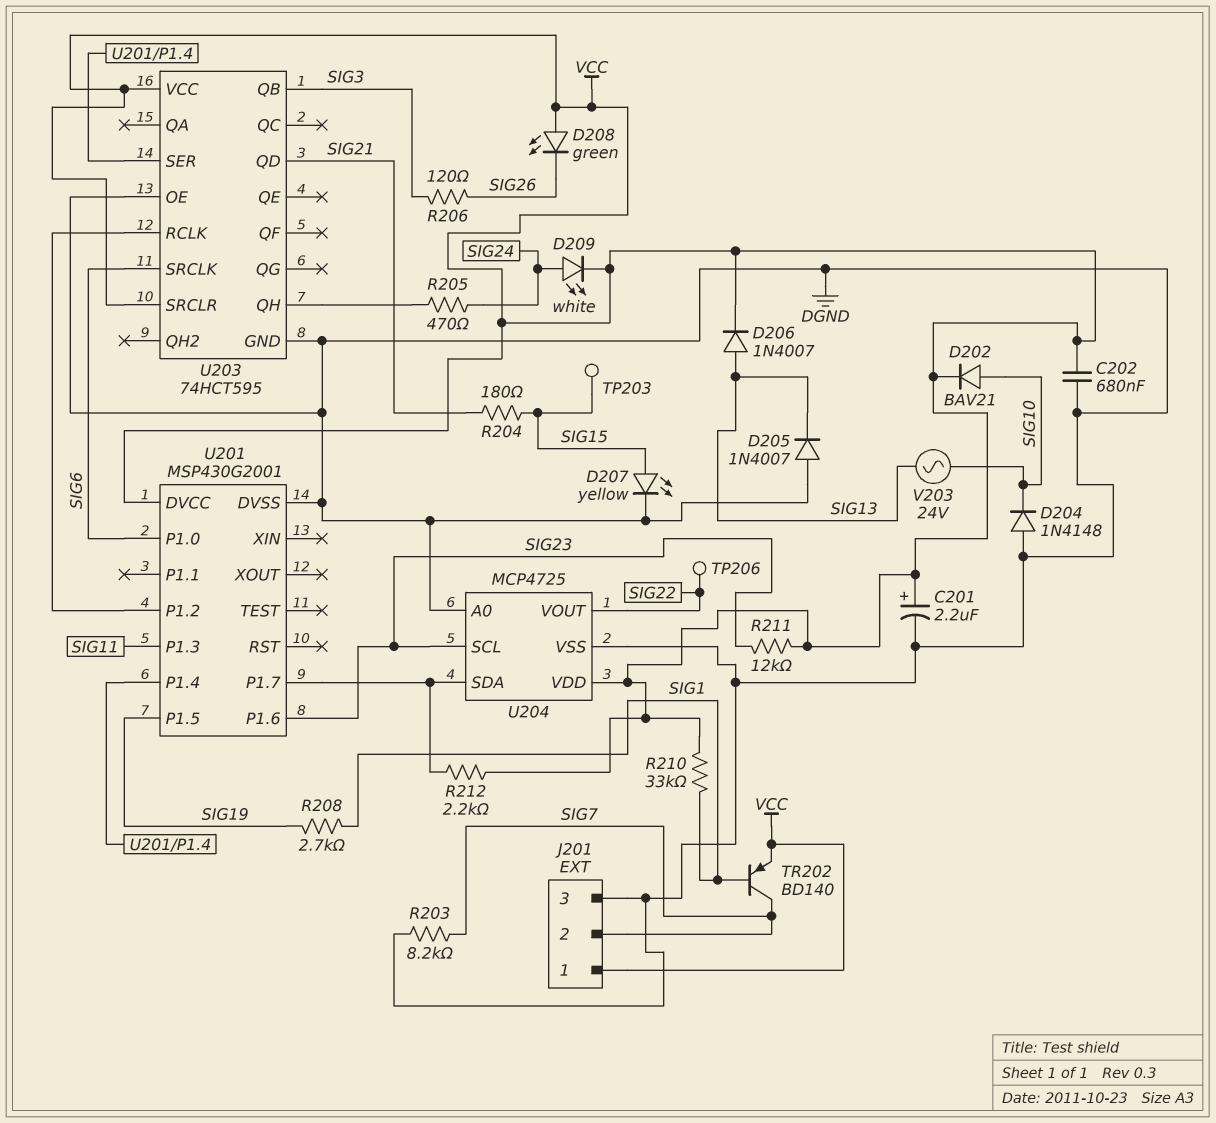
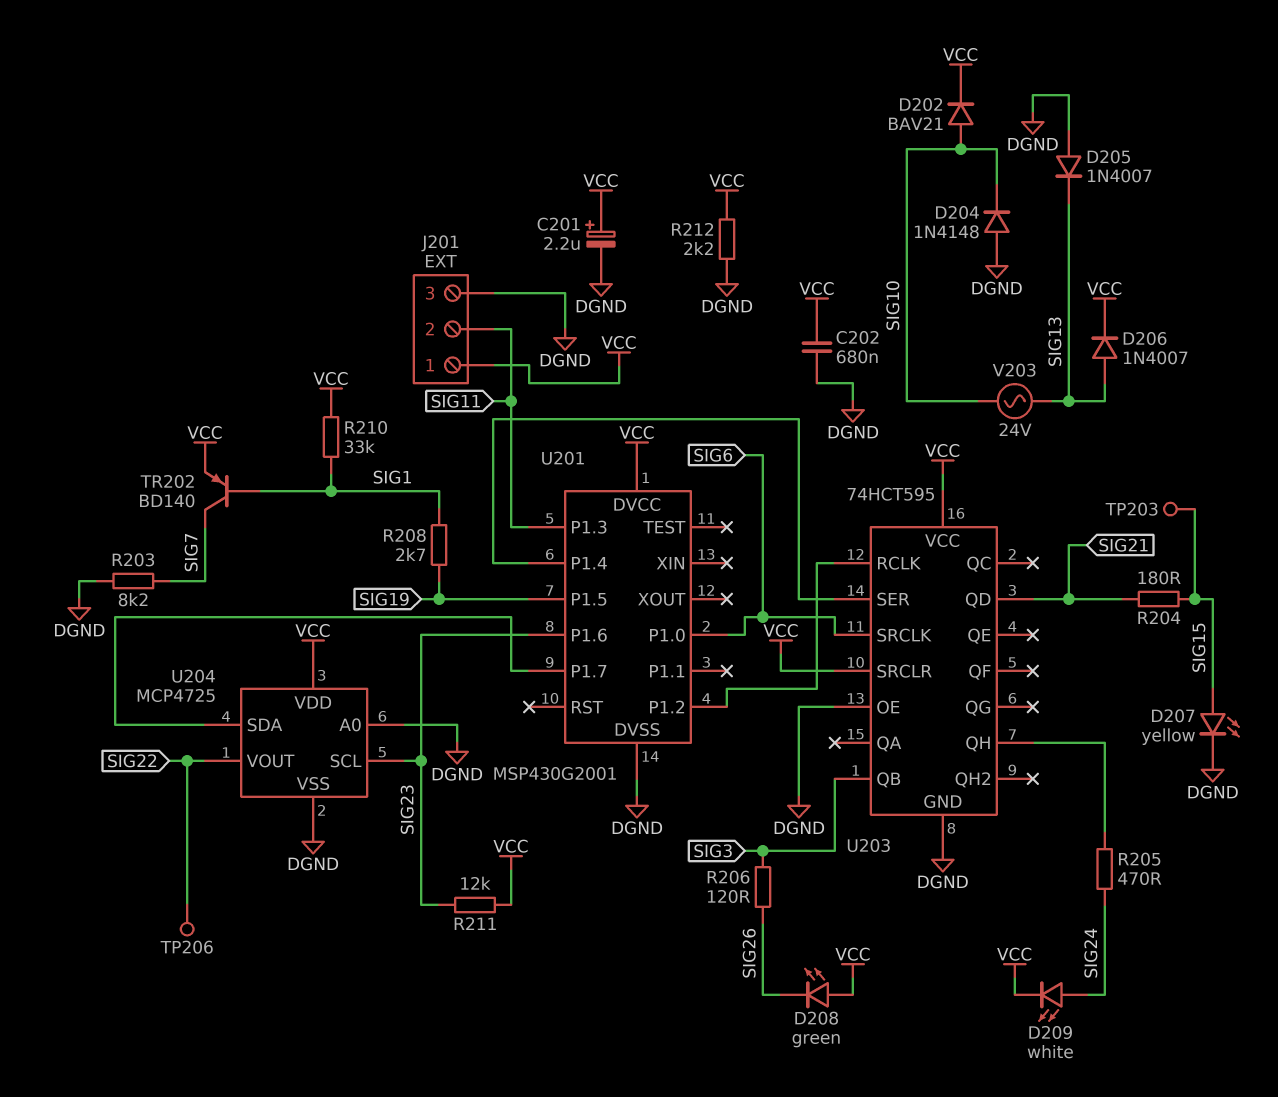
J201 pin 2: SIG7 -> SIG11
R212: 2.2k (U201/P1.7, VCC) -> 2.2k (DGND, VCC)

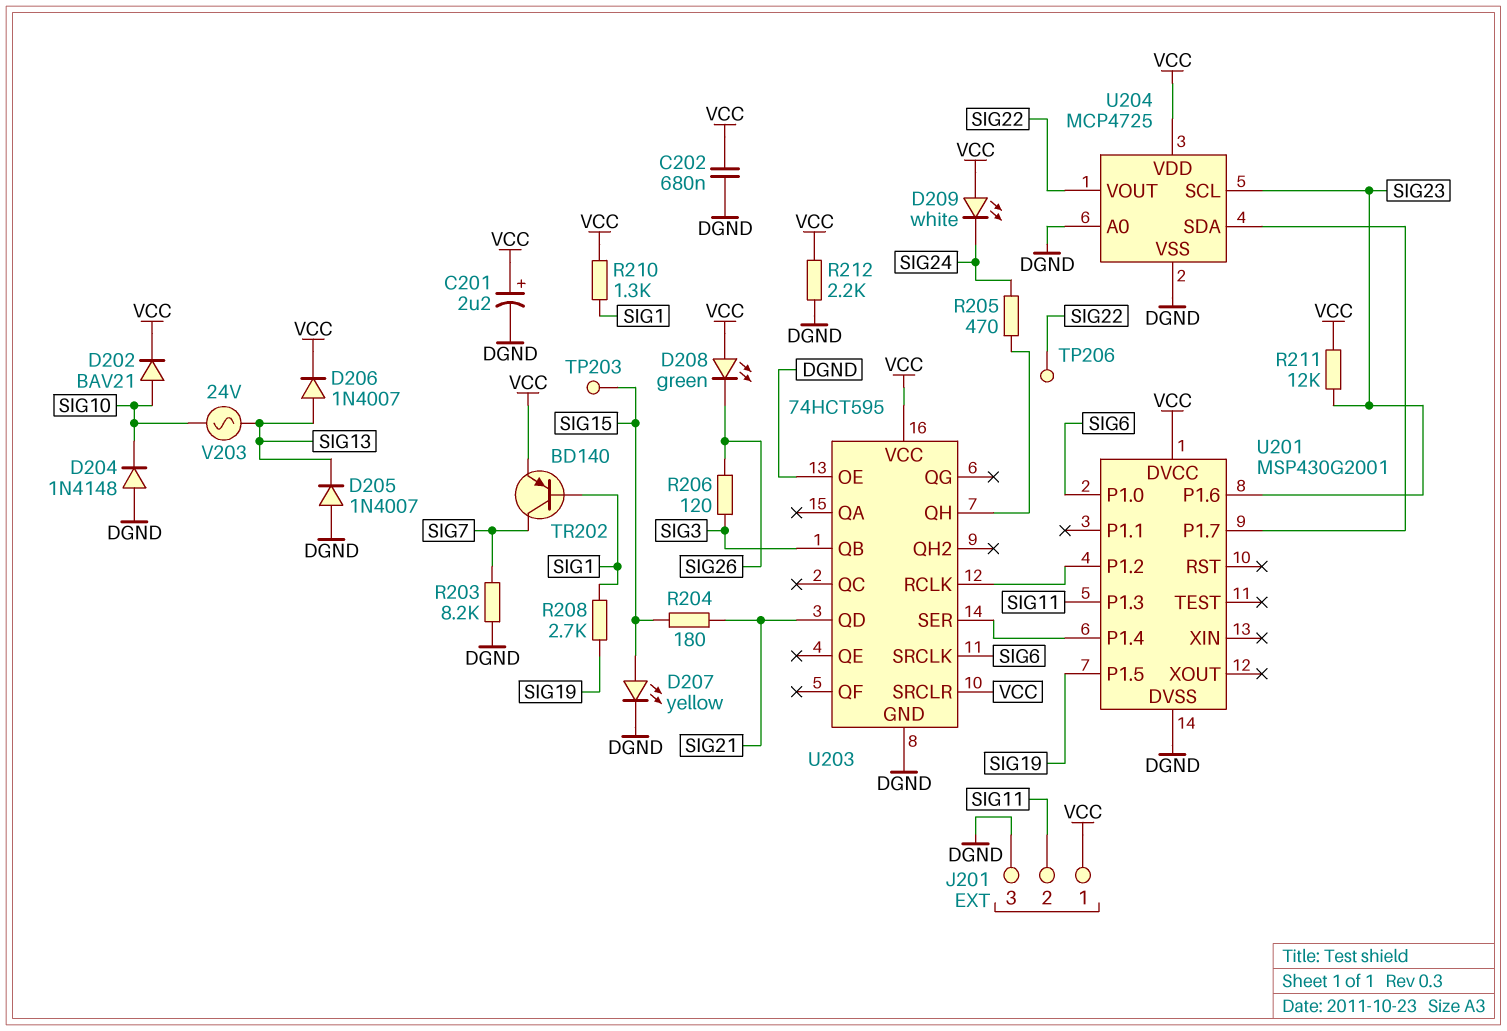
D209: LED white (A SIG24, K VCC) -> LED white (A VCC, K SIG24)
R210: 33k (SIG1, VCC) -> 1.3k (SIG1, VCC)

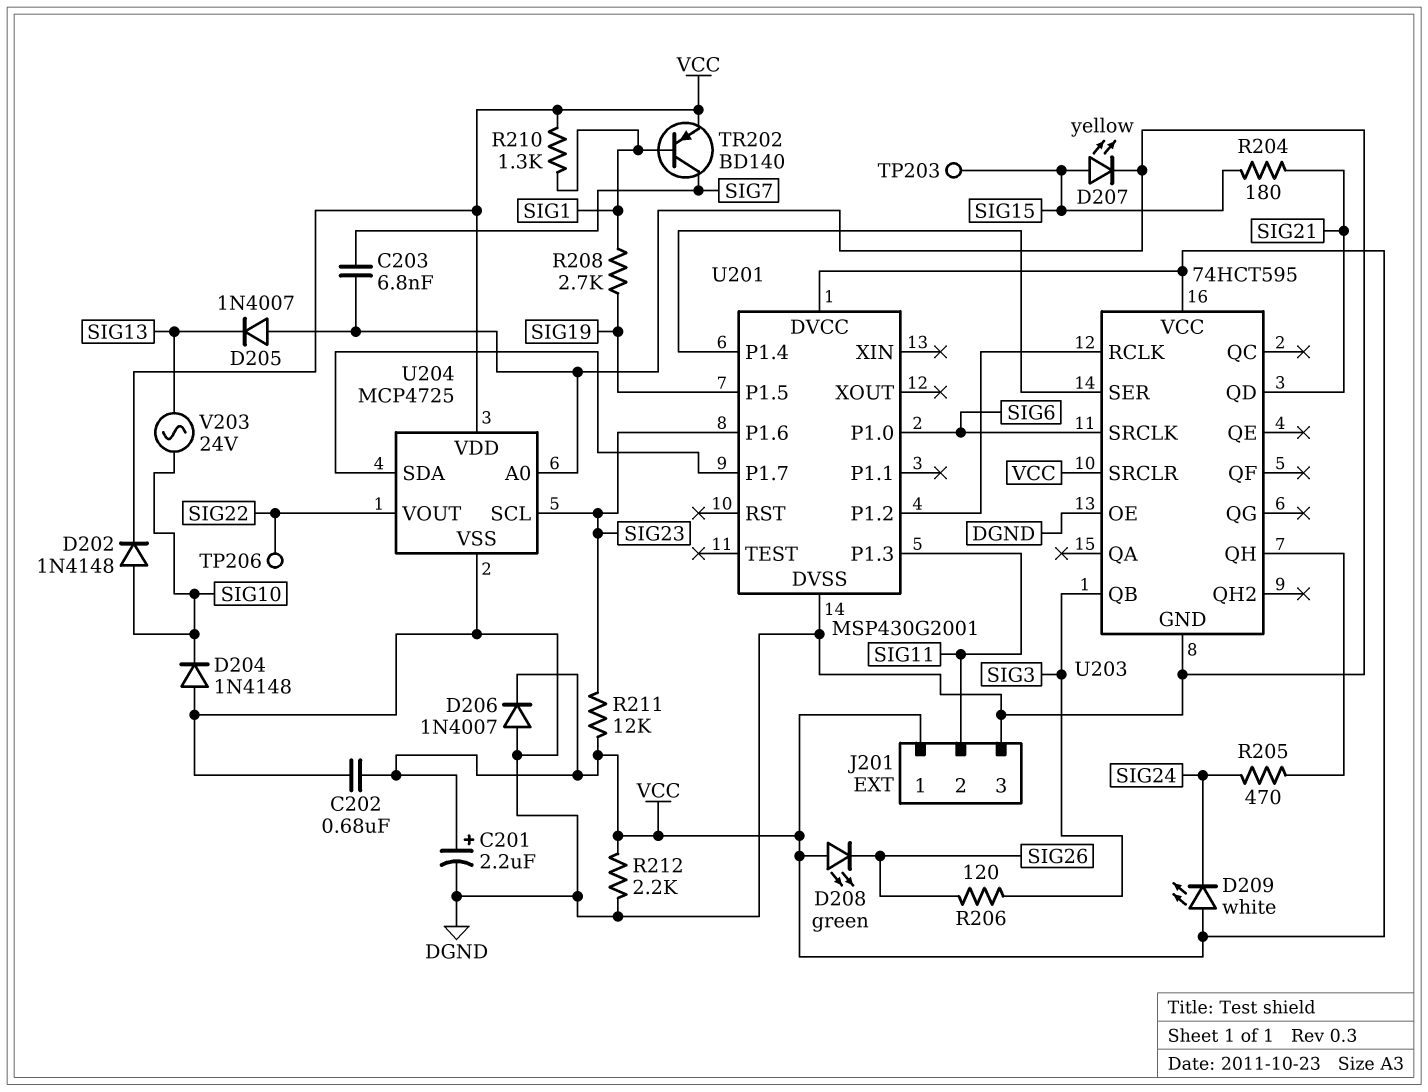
C203: none -> 6.8nF (DGND, SIG7)
D202: diode BAV21 (A SIG10, K VCC) -> diode 1N4148 (A SIG10, K VCC)
D206: diode 1N4007 (A SIG13, K VCC) -> diode 1N4007 (A DGND, K VCC)
R203: 8.2k (DGND, SIG7) -> none

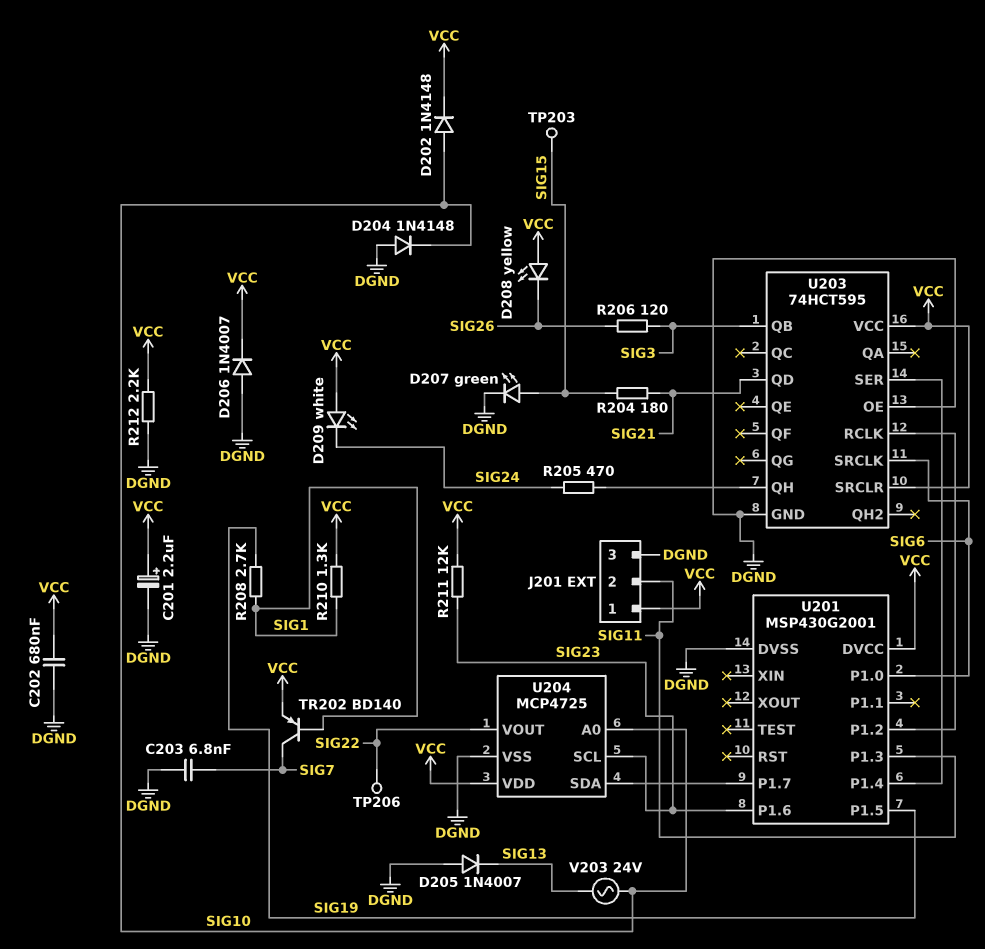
D207: LED yellow (A SIG15, K DGND) -> LED green (A SIG15, K DGND)
D208: LED green (A VCC, K SIG26) -> LED yellow (A VCC, K SIG26)
U204 pin A0: DGND -> SIG10

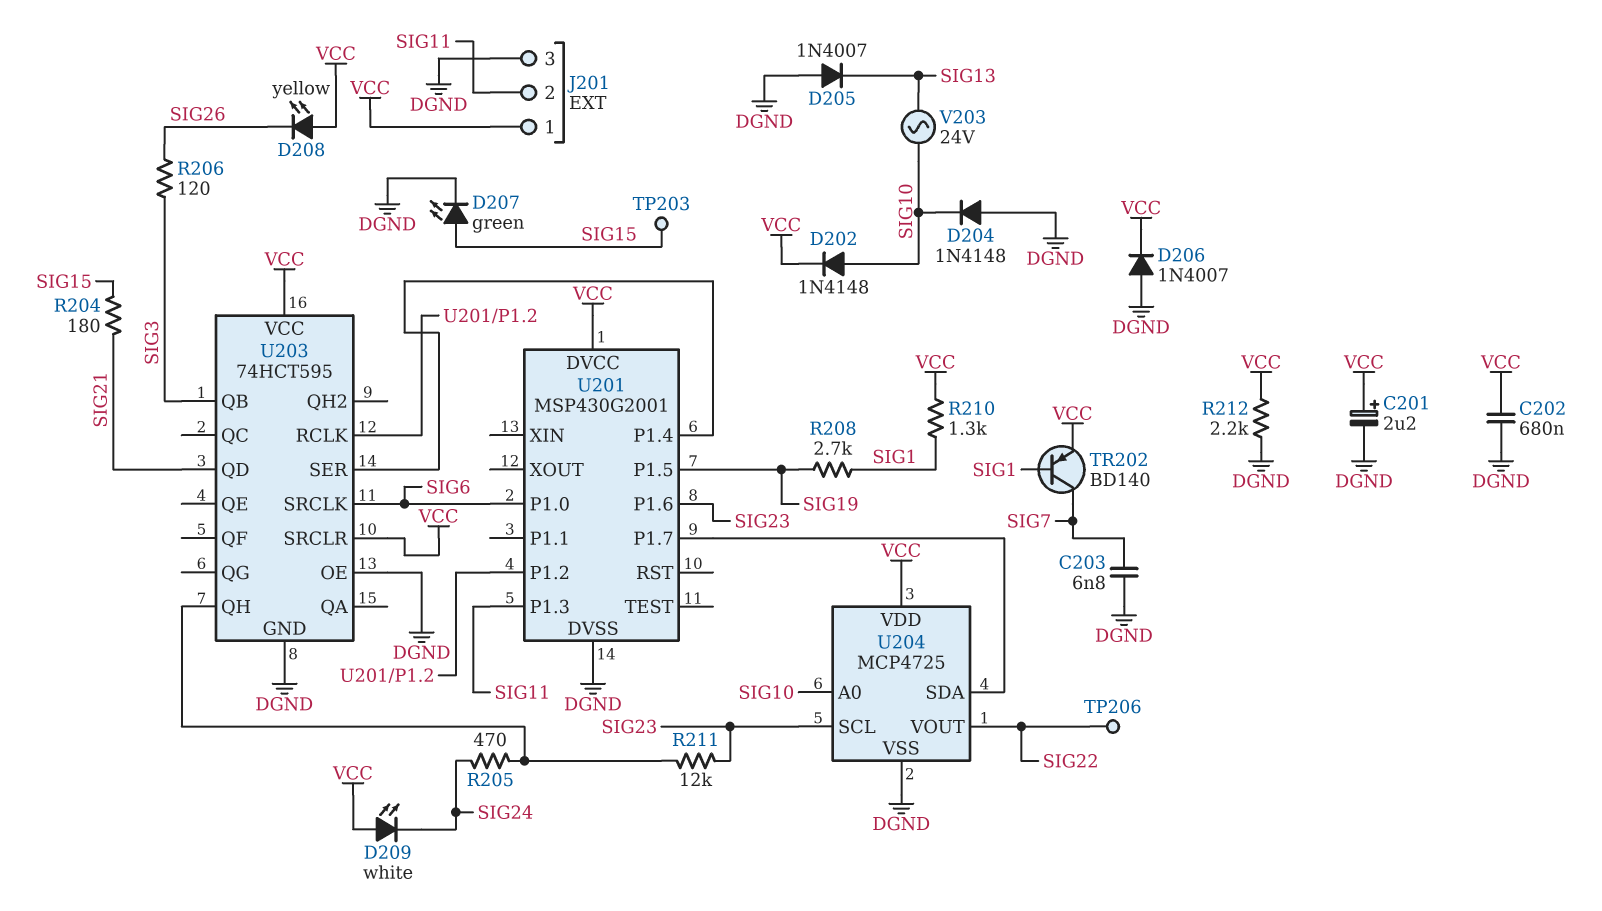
R211: 12k (SIG23, VCC) -> 12k (SIG23, U203/QH)

